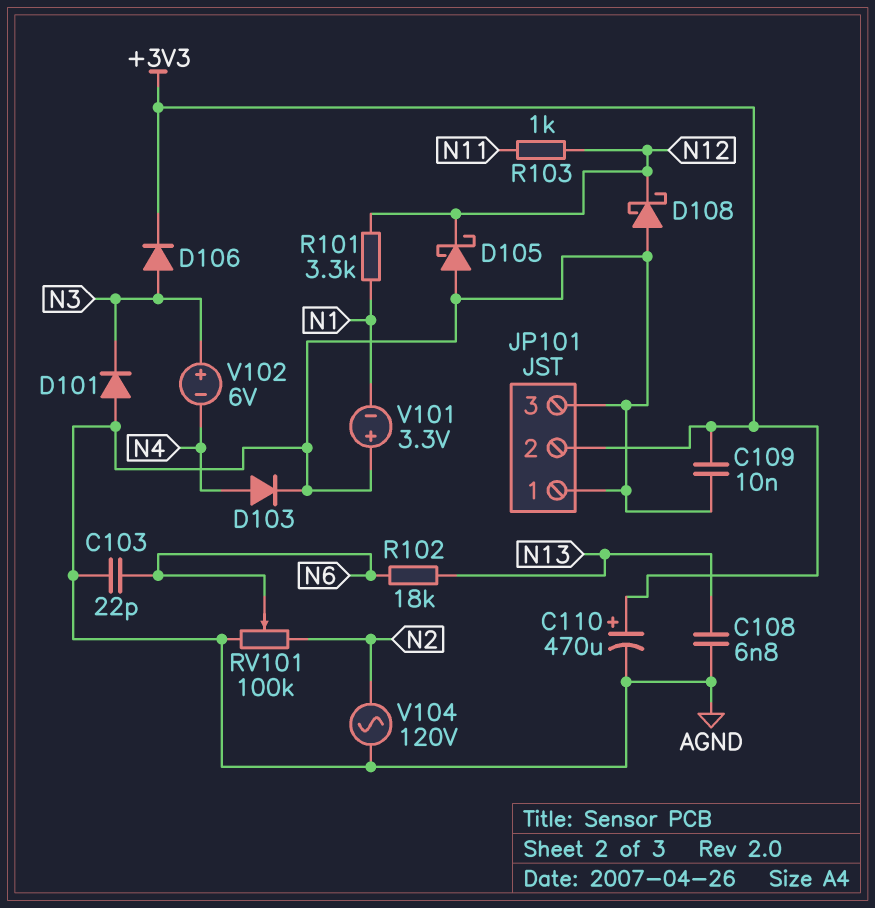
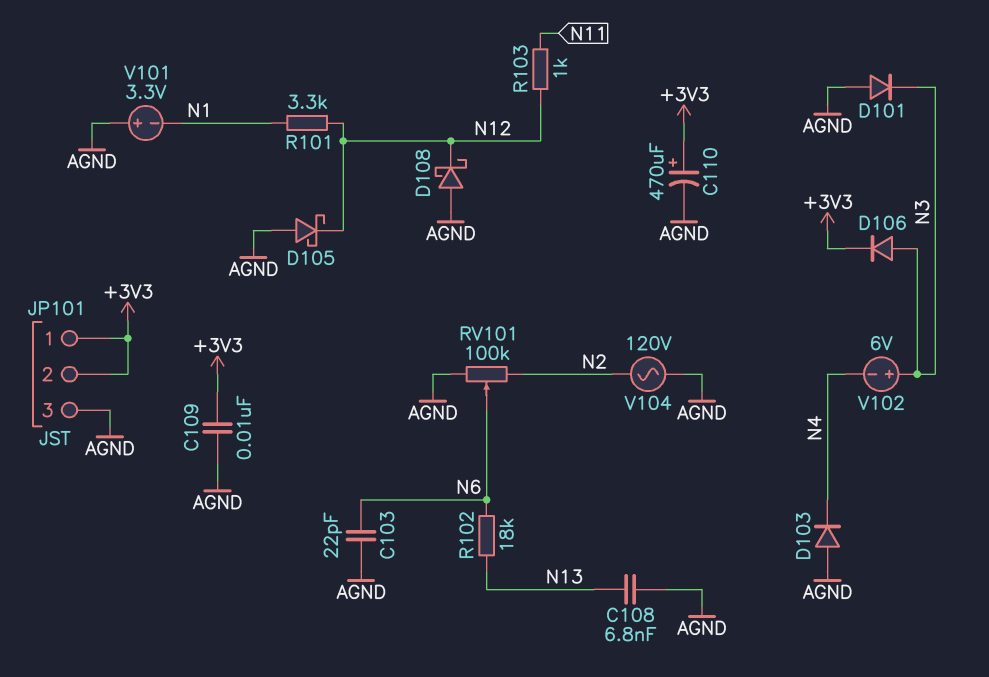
D103: diode (A N4, K AGND) -> diode (A AGND, K N4)
JP101 pin 1: AGND -> +3V3

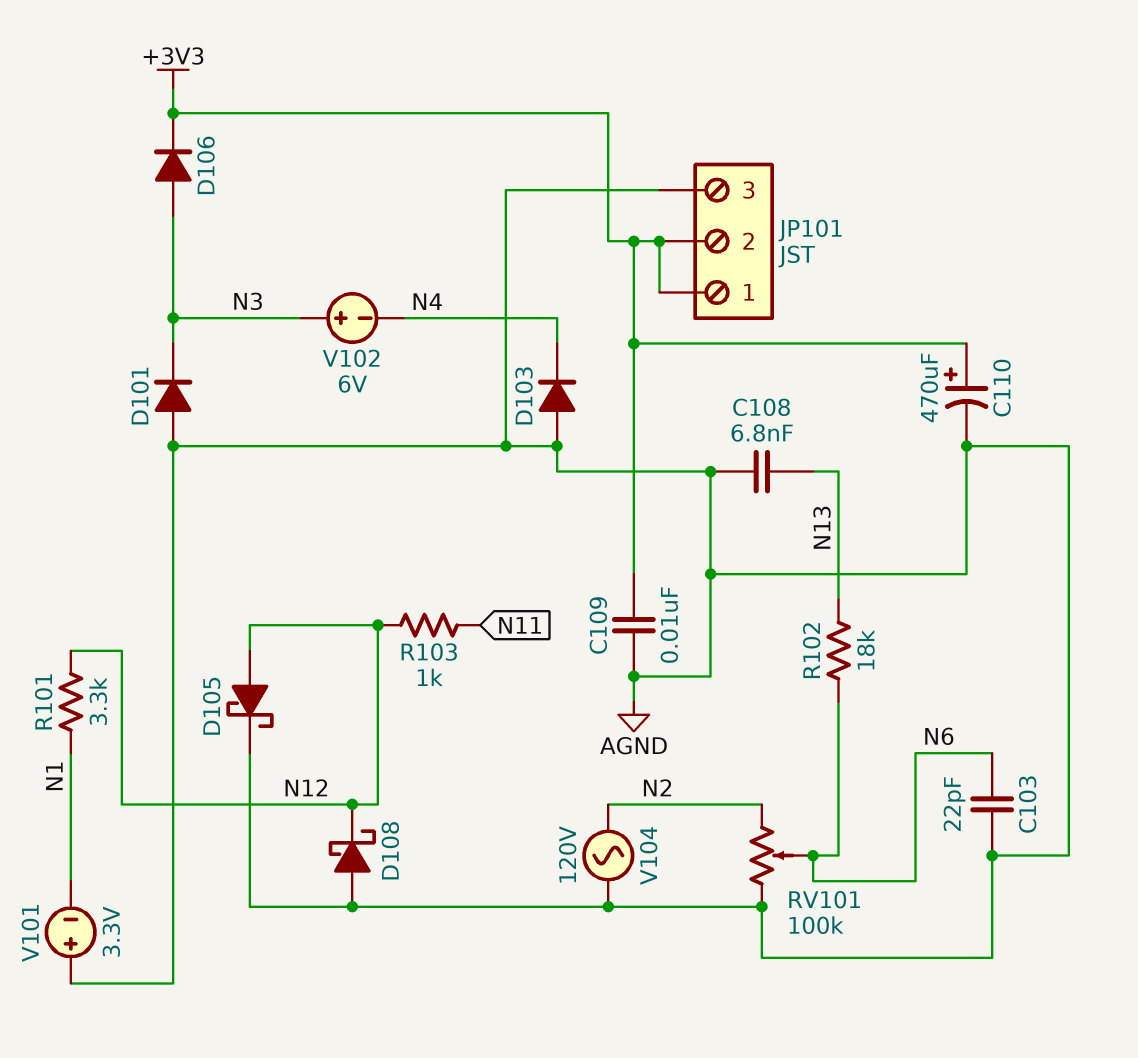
D105: schottky (A AGND, K N12) -> schottky (A N12, K AGND)

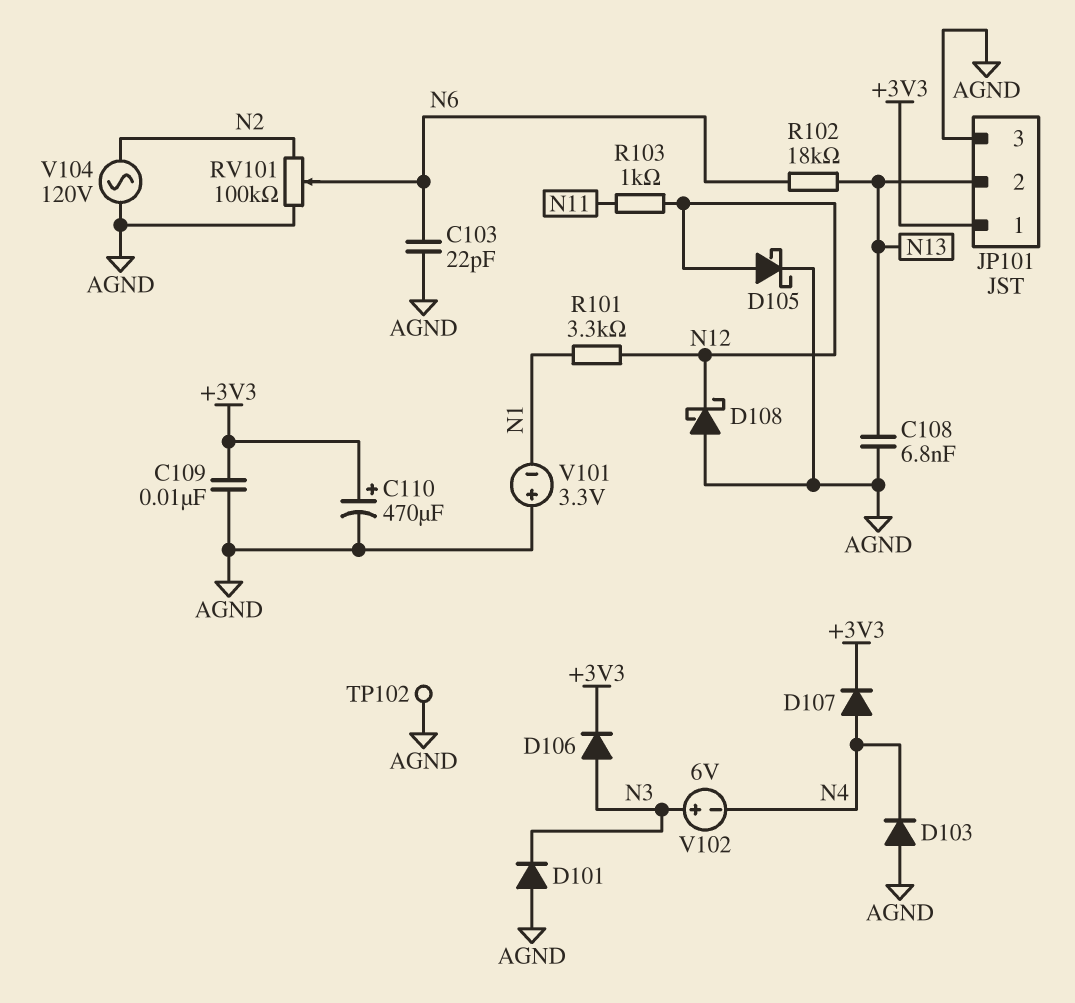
D107: none -> diode (A N4, K +3V3)
JP101 pin 2: +3V3 -> N13
TP102: none -> test point (AGND)

